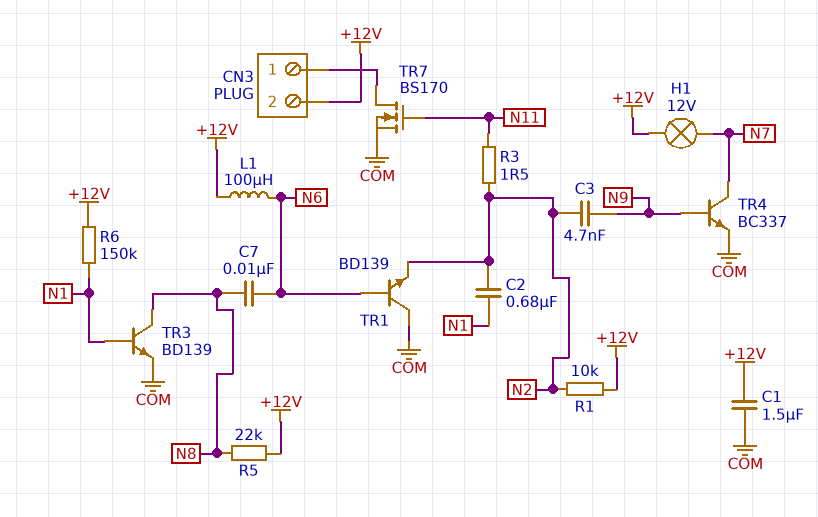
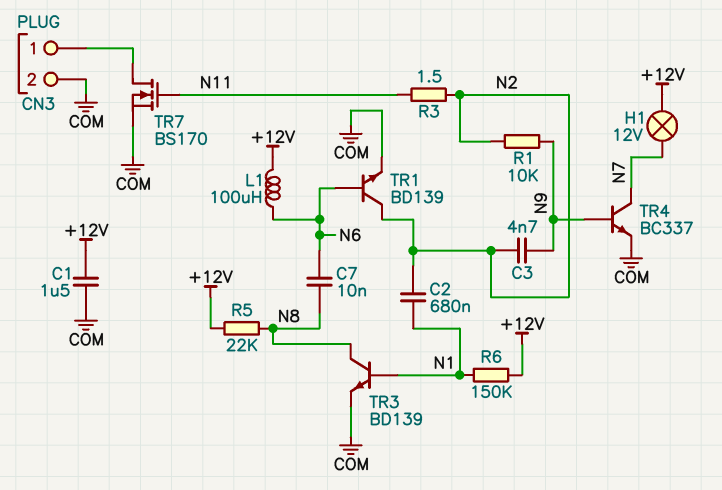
CN3 pin 2: +12V -> COM
R1: 10k (+12V, N2) -> 10k (N2, N9)
TR1: NPN BD139 (B N6, C COM, E N2) -> NPN BD139 (B N6, C N2, E COM)

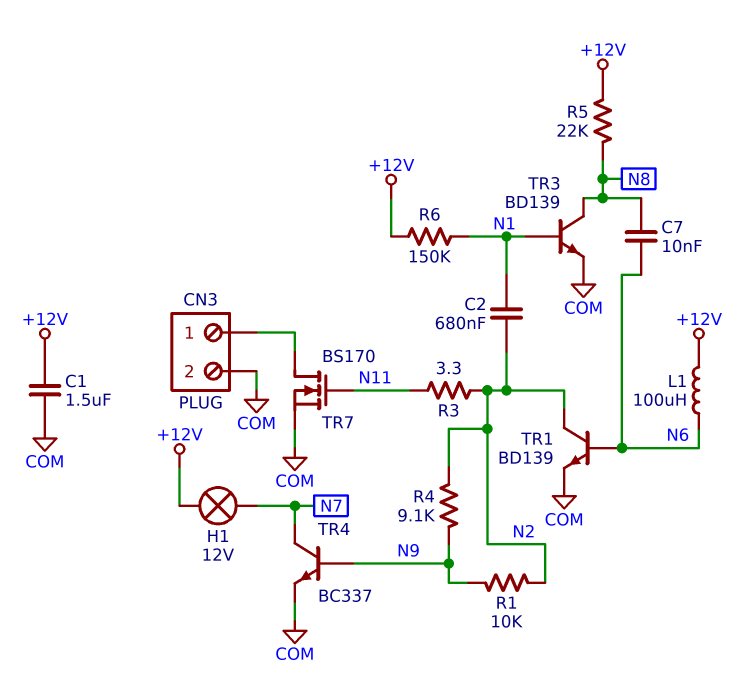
C3: 4.7nF (N2, N9) -> none
R3: 1.5 (N2, N11) -> 3.3 (N2, N11)
R4: none -> 9.1k (N2, N9)

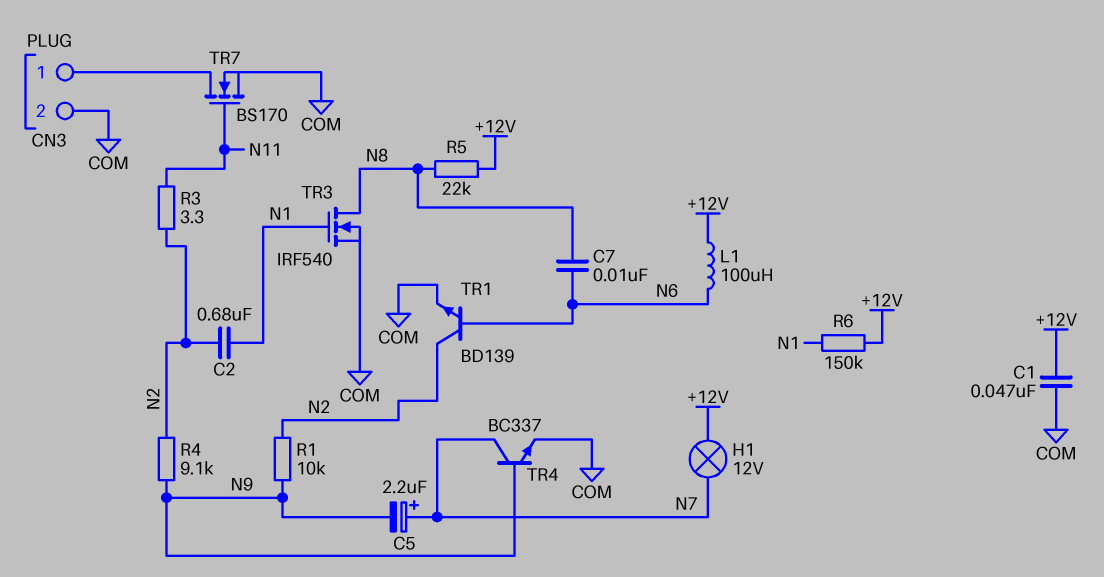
C1: 1.5uF (+12V, COM) -> 47nF (+12V, COM)
C5: none -> 2.2uF (plus N7, minus N9)
TR3: NPN BD139 (B N1, C N8, E COM) -> NMOS IRF540 (G N1, D N8, S COM)

